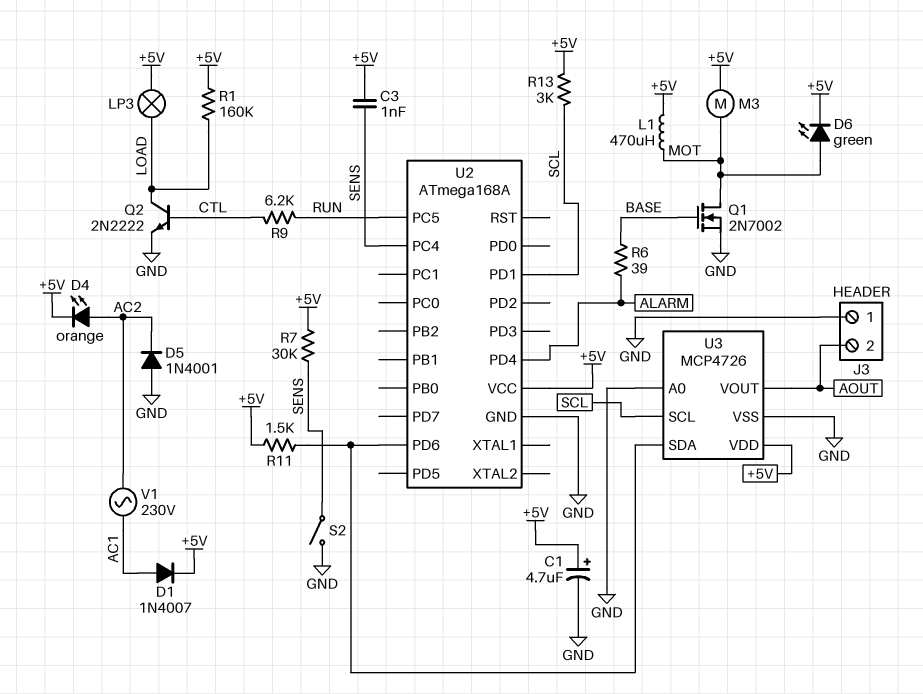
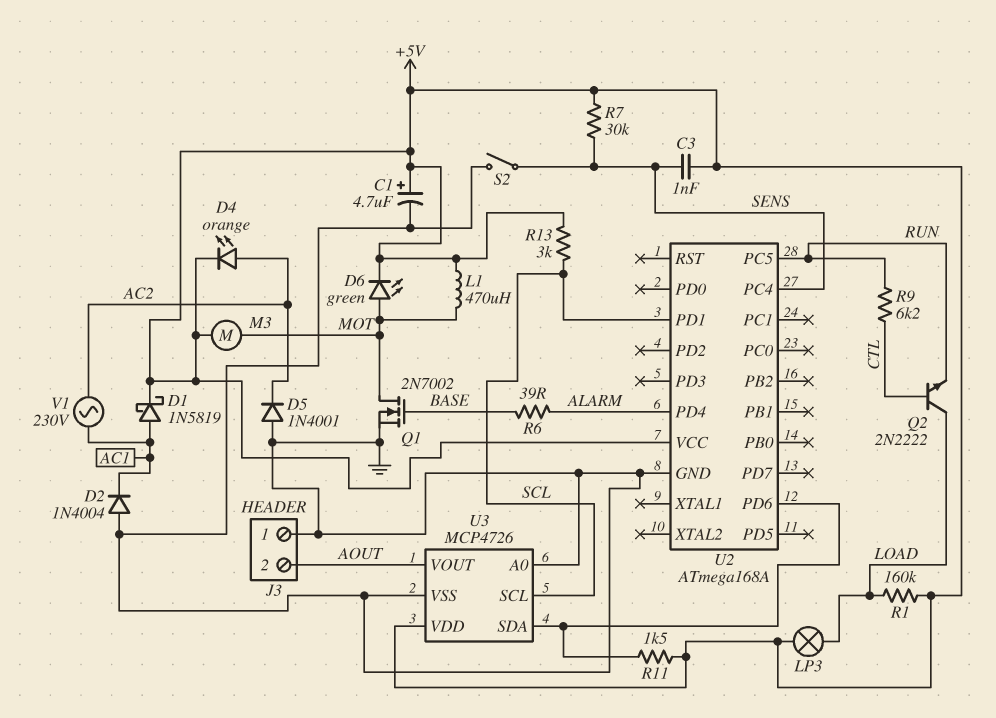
D1: diode 1N4007 (A AC1, K +5V) -> schottky 1N5819 (A AC1, K +5V)
D2: none -> diode 1N4004 (A GND, K AC1)
Q2: NPN 2N2222 (B CTL, C LOAD, E GND) -> NPN 2N2222 (B CTL, C LOAD, E RUN)

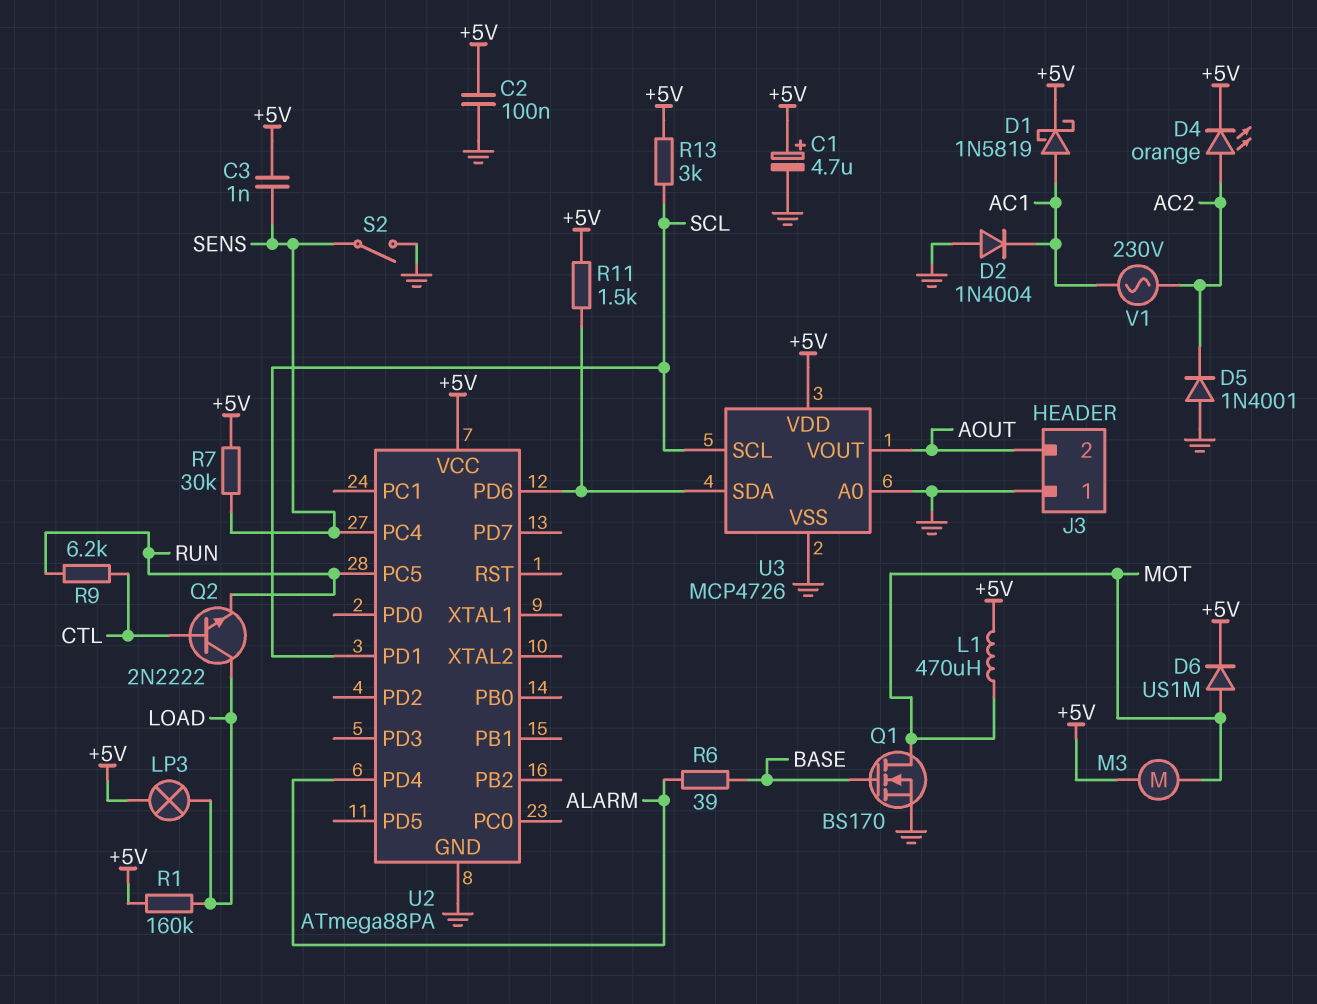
C2: none -> 100nF (+5V, GND)
D6: LED green (A MOT, K +5V) -> diode US1M (A MOT, K +5V)
Q1: NMOS 2N7002 (G BASE, D MOT, S GND) -> NMOS BS170 (G BASE, D MOT, S GND)
U2: ATmega168A -> ATmega88PA

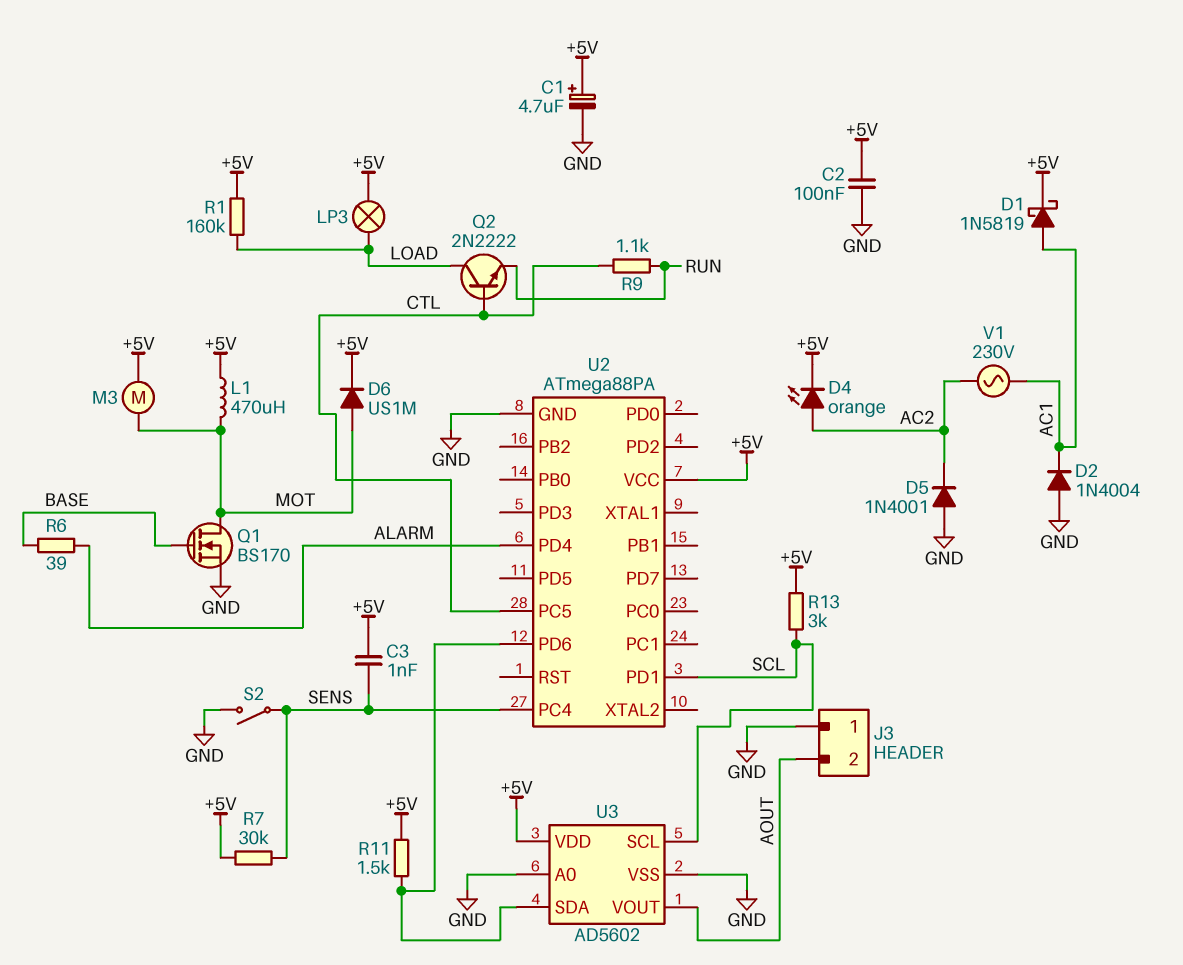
R9: 6.2k (CTL, RUN) -> 1.1k (CTL, RUN)
U2 pin PC5: RUN -> CTL
U3: MCP4726 -> AD5602

